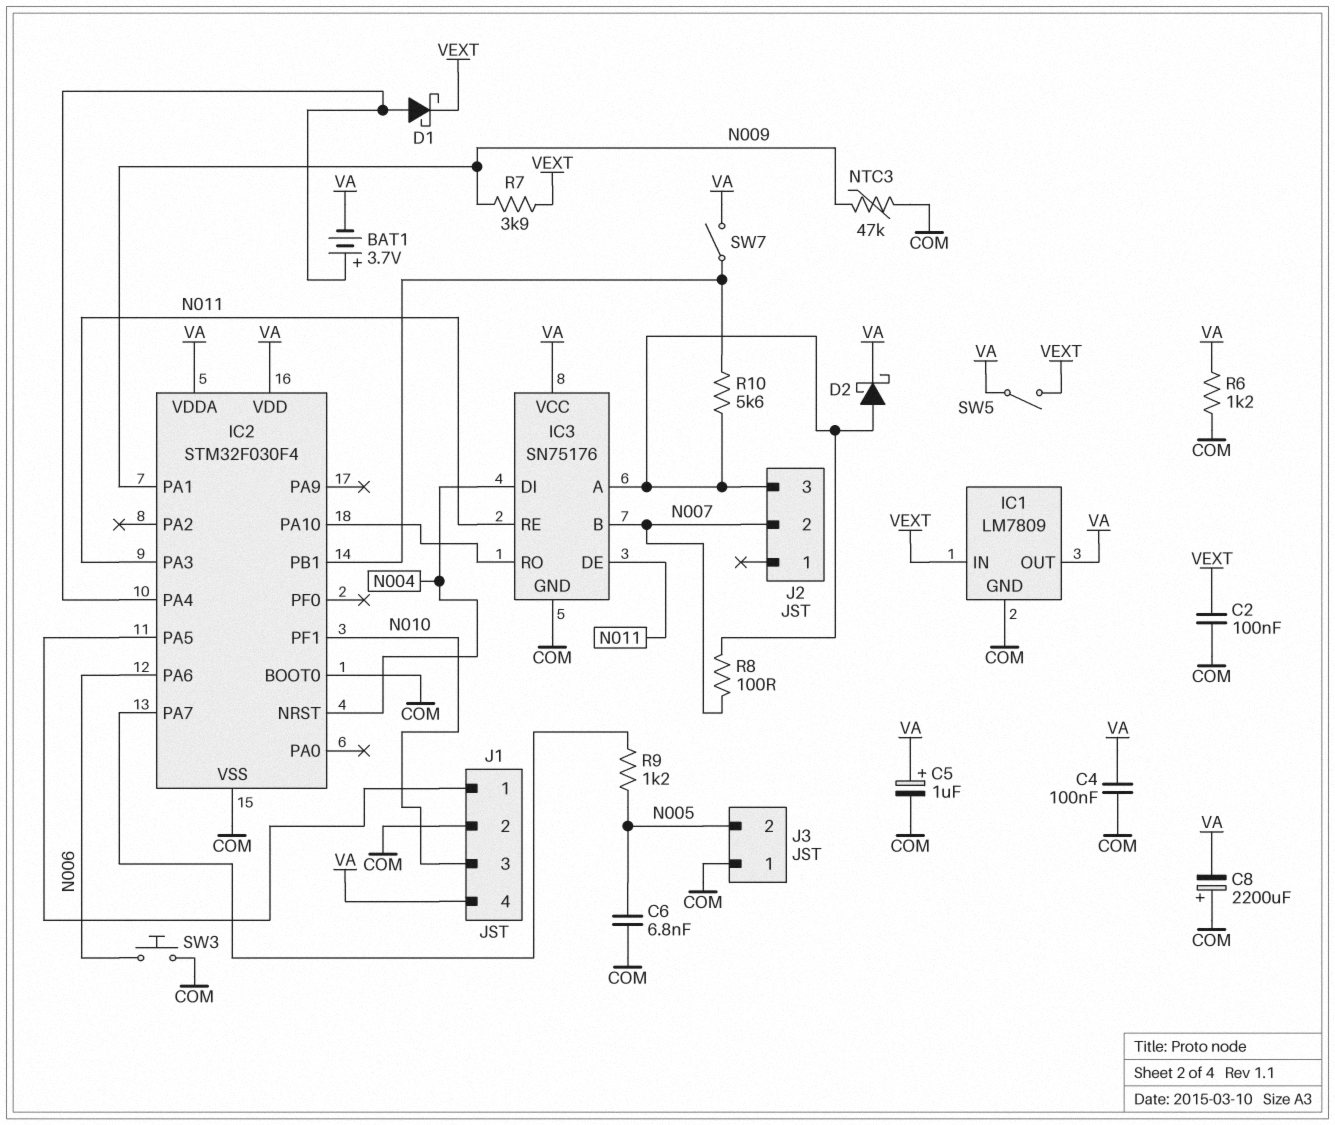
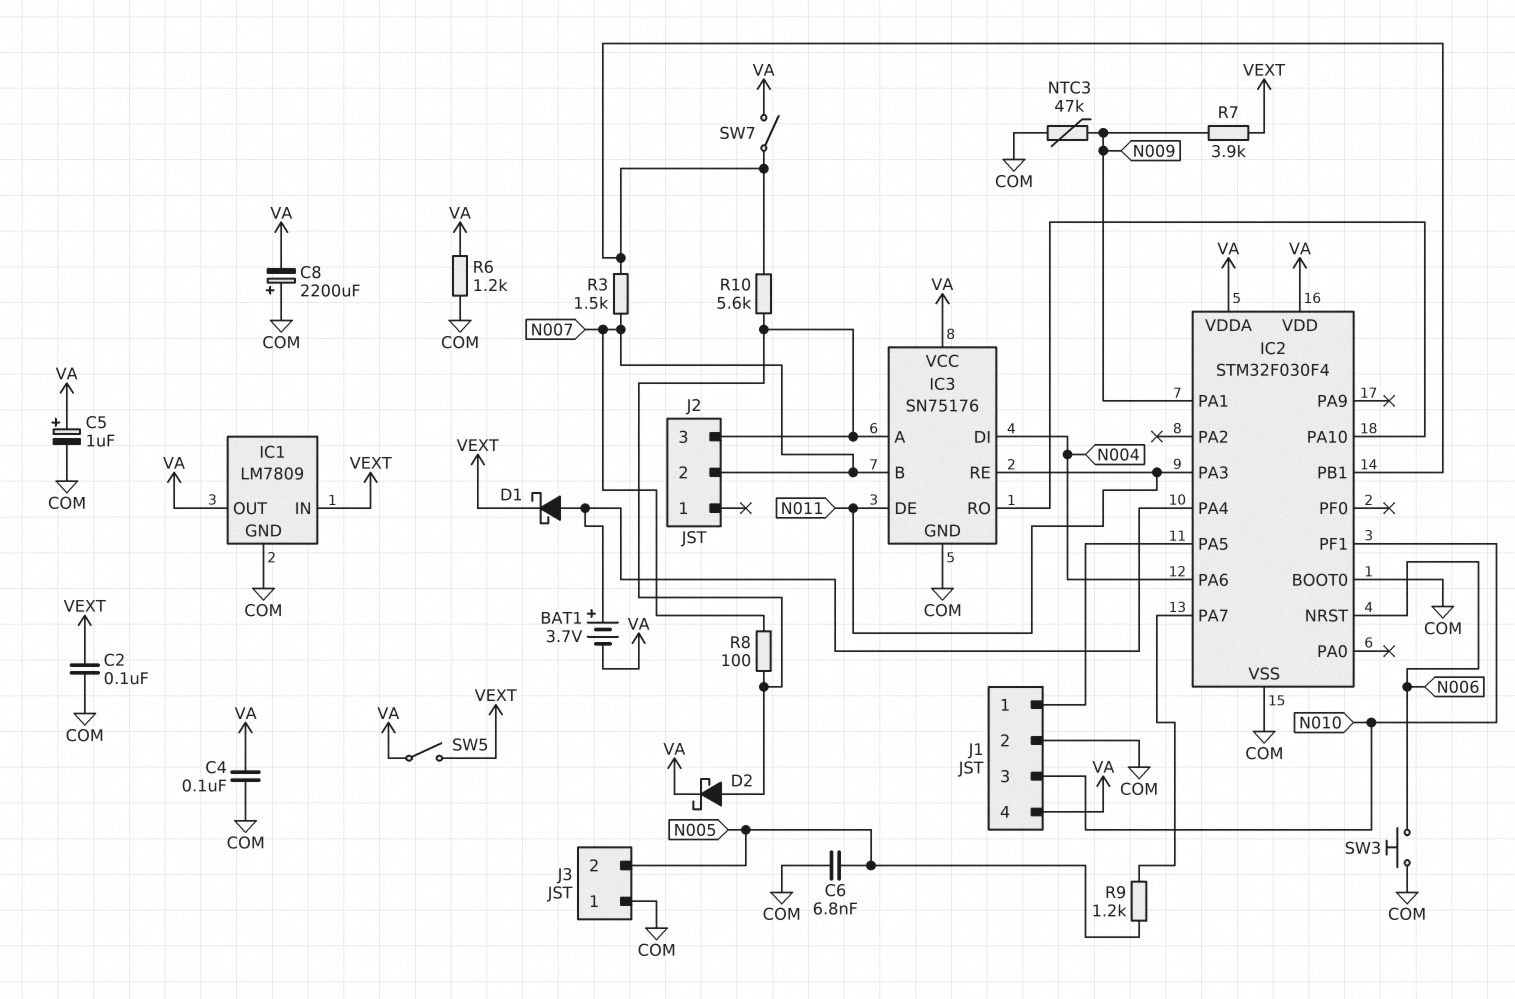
IC2 pin NRST: N004 -> N006
IC2 pin PA6: N006 -> N004
R3: none -> 1.5k (IC2/PB1, N007)

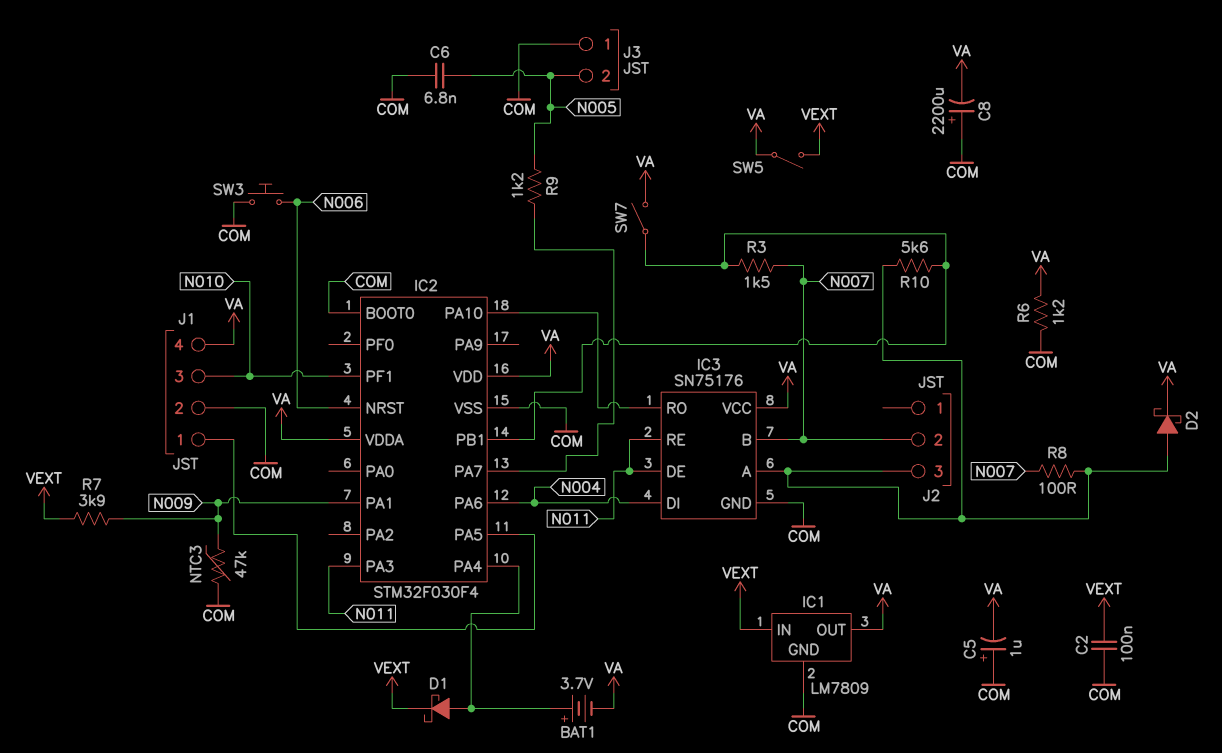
C4: 100nF (COM, VA) -> none
C5: 1uF (plus VA, minus COM) -> 1uF (plus COM, minus VA)

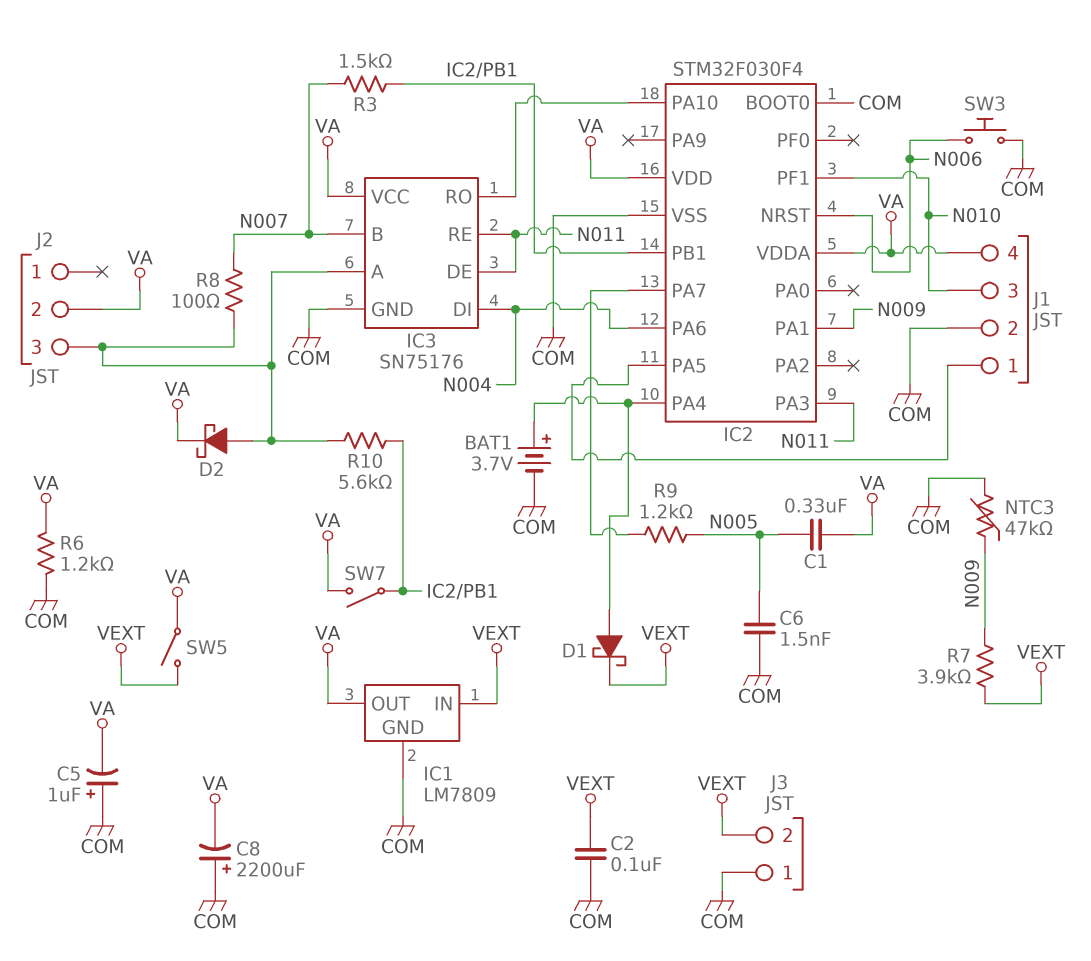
BAT1: 3.7V (plus IC2/PA4, minus VA) -> 3.7V (plus IC2/PA4, minus COM)
C1: none -> 330nF (N005, VA)
C6: 6.8nF (COM, N005) -> 1.5nF (COM, N005)
J2 pin 2: N007 -> VA
J3 pin 2: N005 -> VEXT

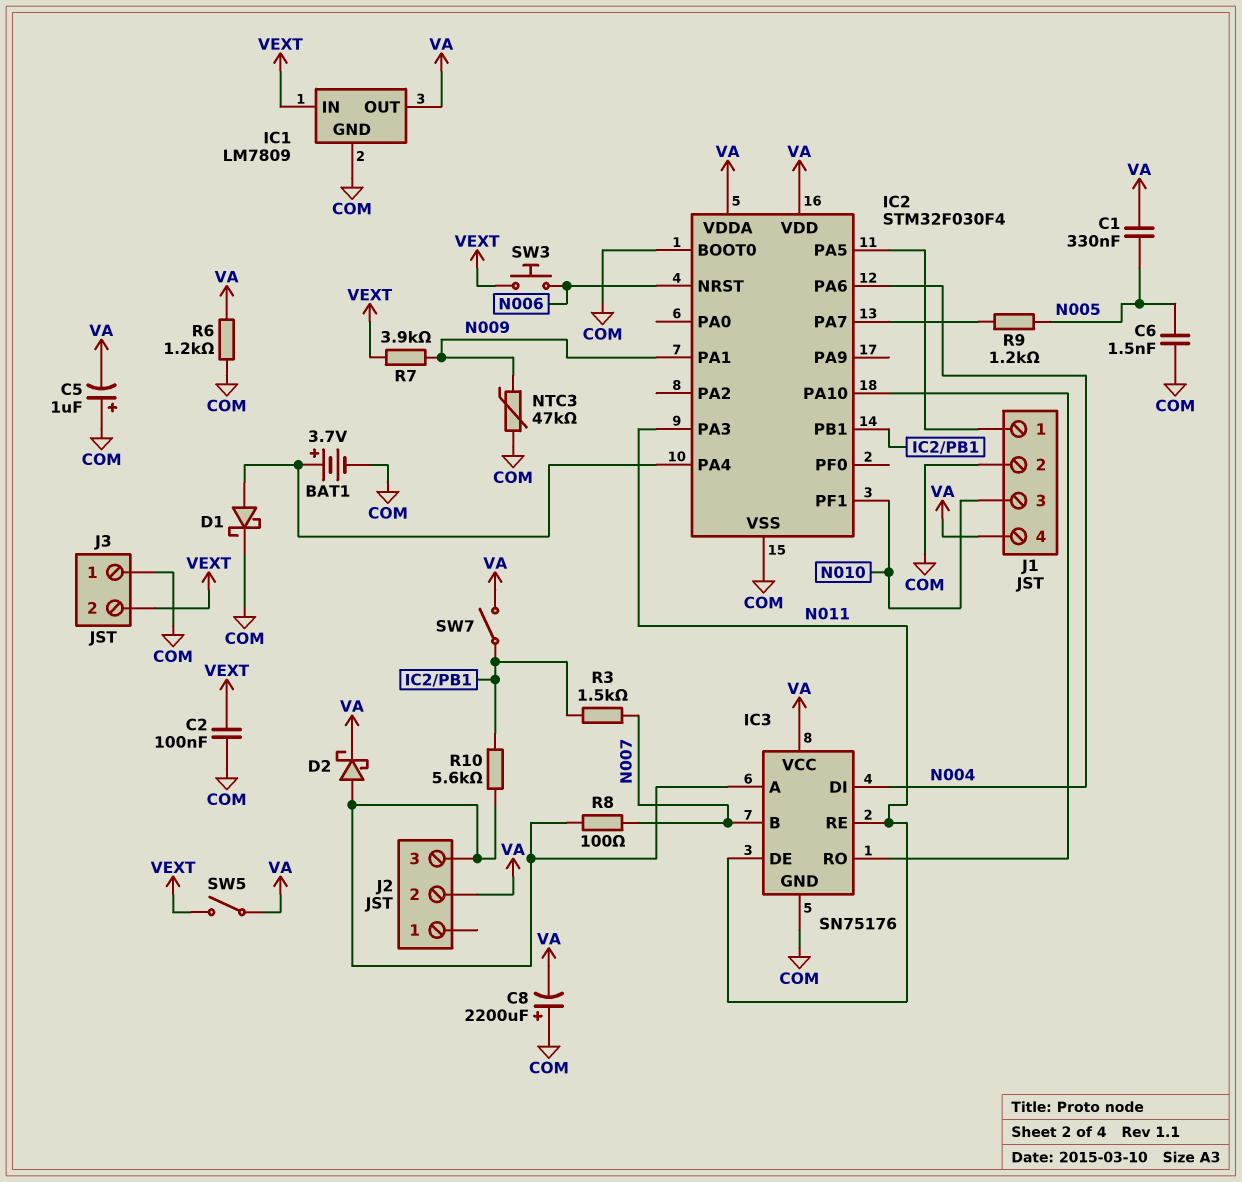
D1: schottky (A IC2/PA4, K VEXT) -> schottky (A IC2/PA4, K COM)
SW3: button (COM, N006) -> button (N006, VEXT)

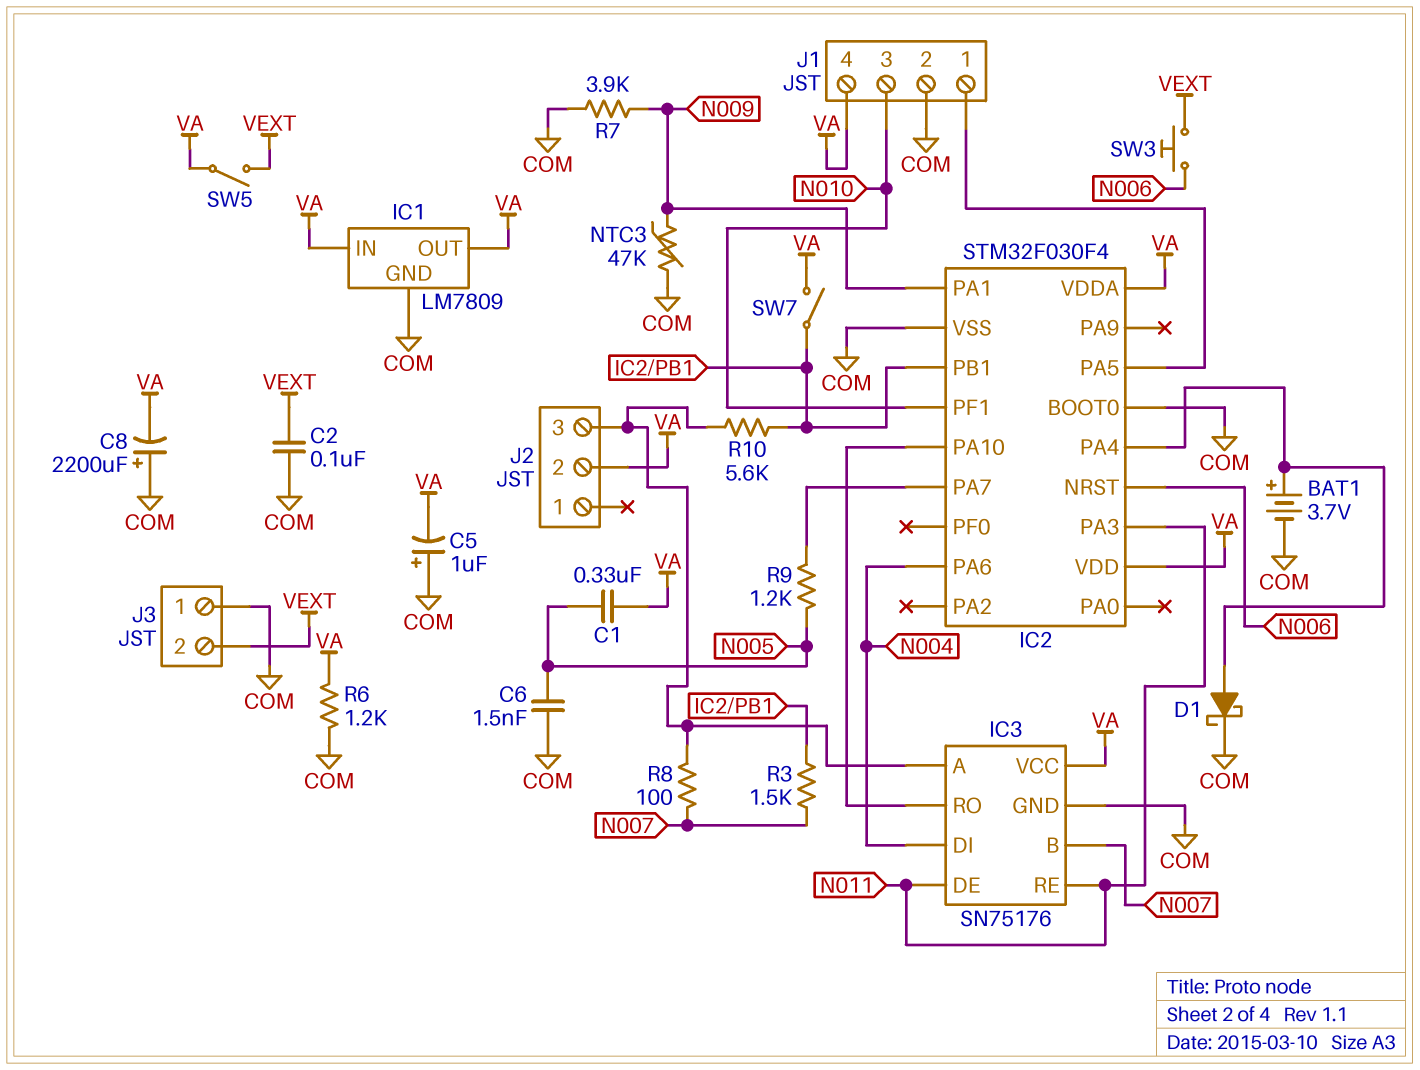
D2: schottky (A IC3/A, K VA) -> none
IC1 pin IN: VEXT -> VA
R7: 3.9k (N009, VEXT) -> 3.9k (COM, N009)

